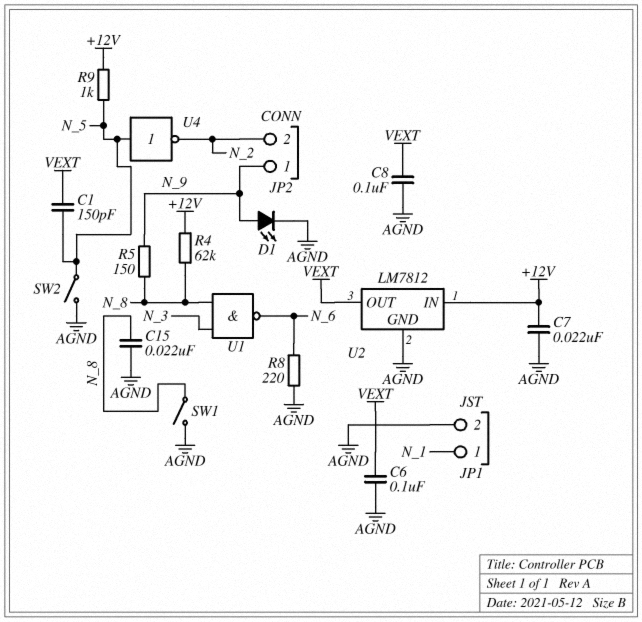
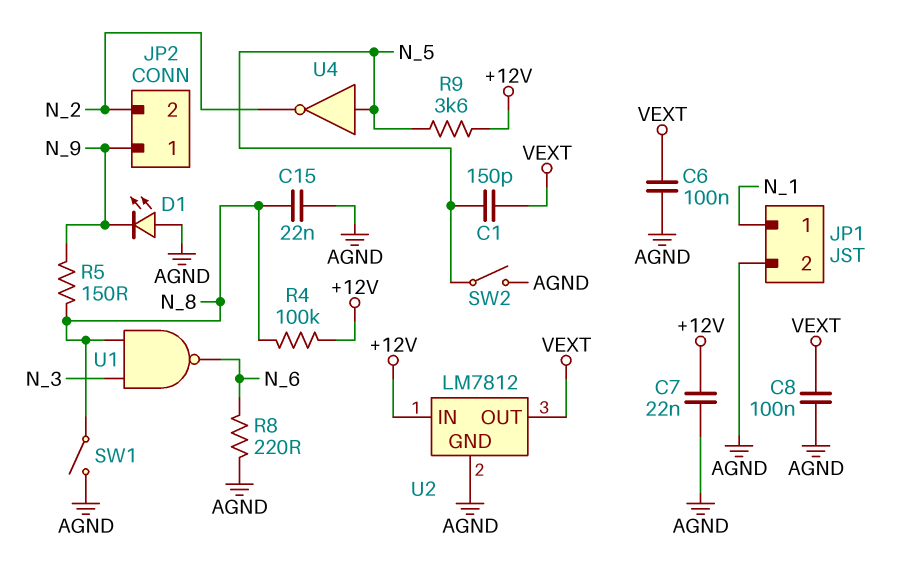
D1: LED (A N_9, K AGND) -> LED (A AGND, K N_9)
R4: 62k (+12V, N_8) -> 100k (+12V, N_8)
R9: 1k (+12V, N_5) -> 3.6k (+12V, N_5)

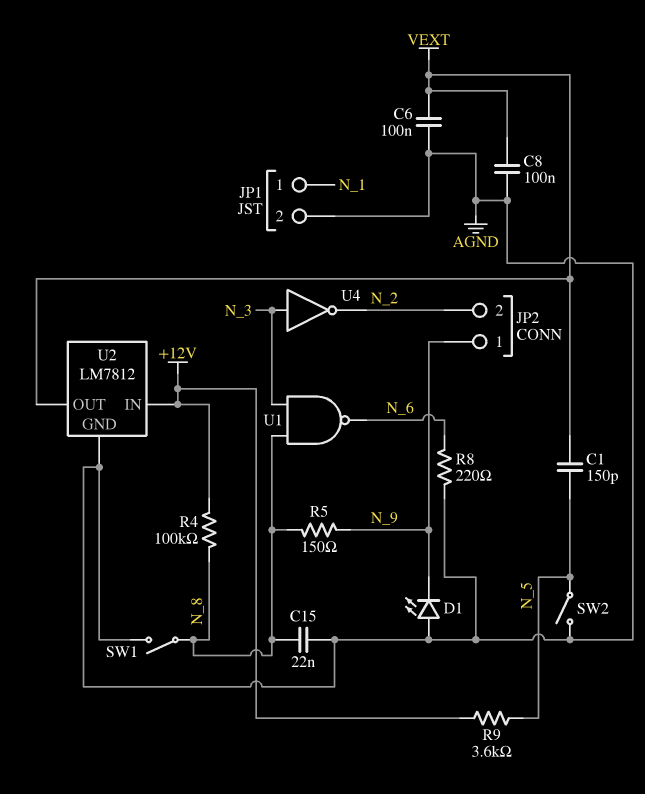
C7: 22nF (+12V, AGND) -> none
U4: NOT (in N_5, out N_2) -> NOT (in N_3, out N_2)

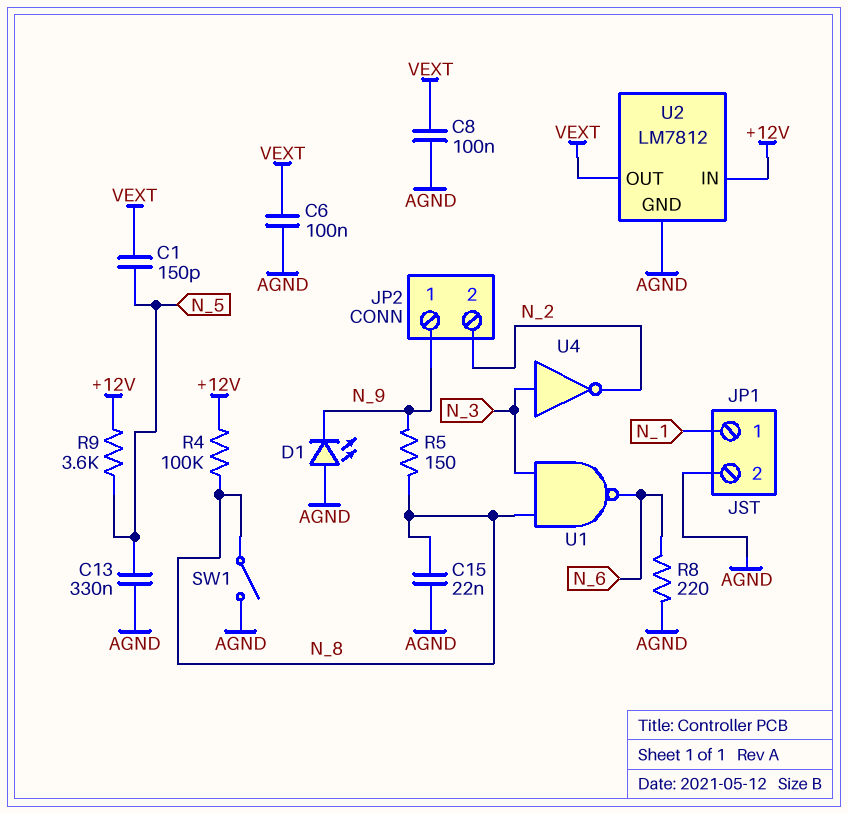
C13: none -> 330nF (AGND, N_5)
SW2: switch (AGND, N_5) -> none

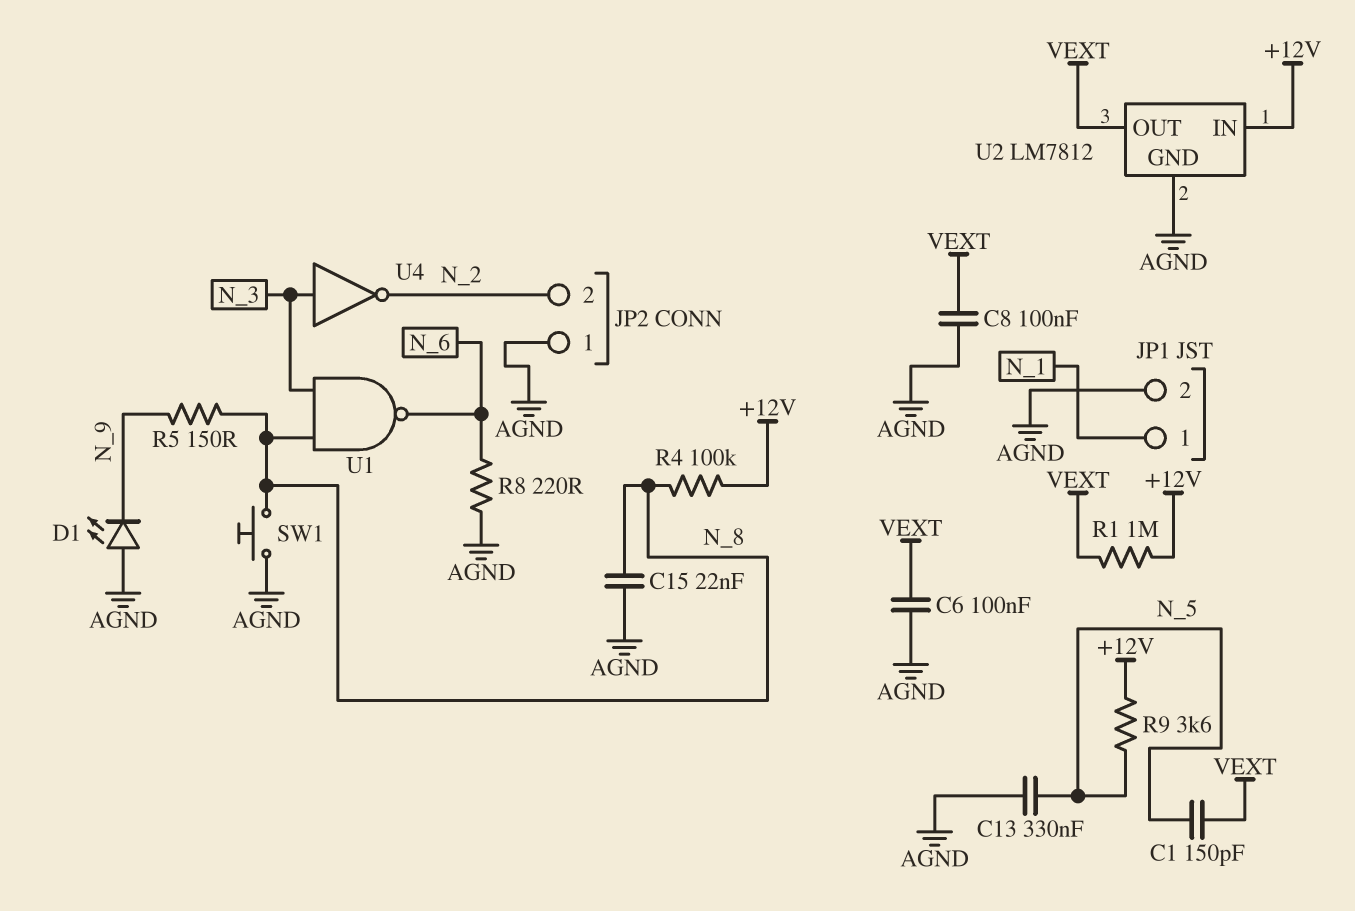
JP2 pin 1: N_9 -> AGND
R1: none -> 1M (+12V, VEXT)
SW1: switch (AGND, N_8) -> button (AGND, N_8)

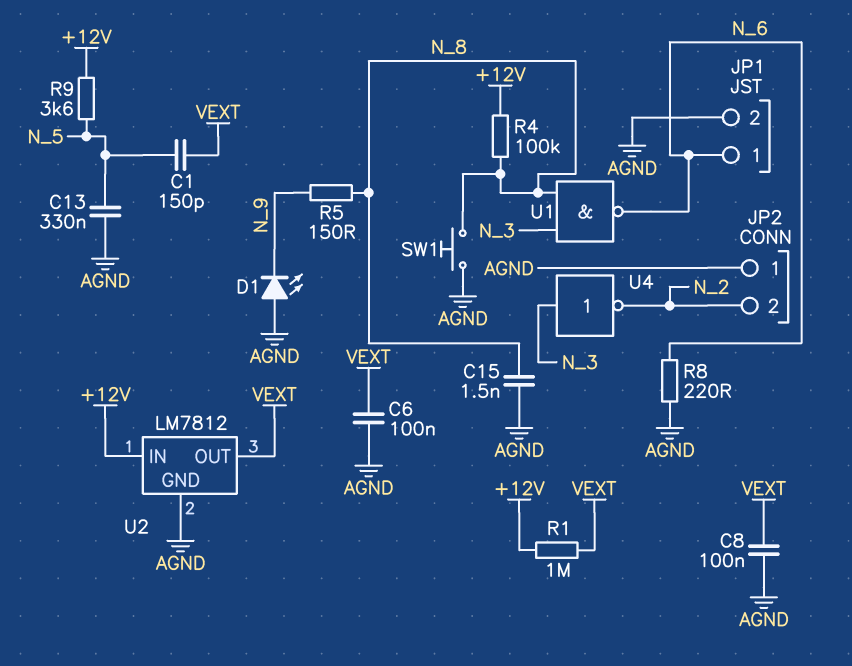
C15: 22nF (AGND, N_8) -> 1.5nF (AGND, N_8)
JP1 pin 1: N_1 -> N_6

